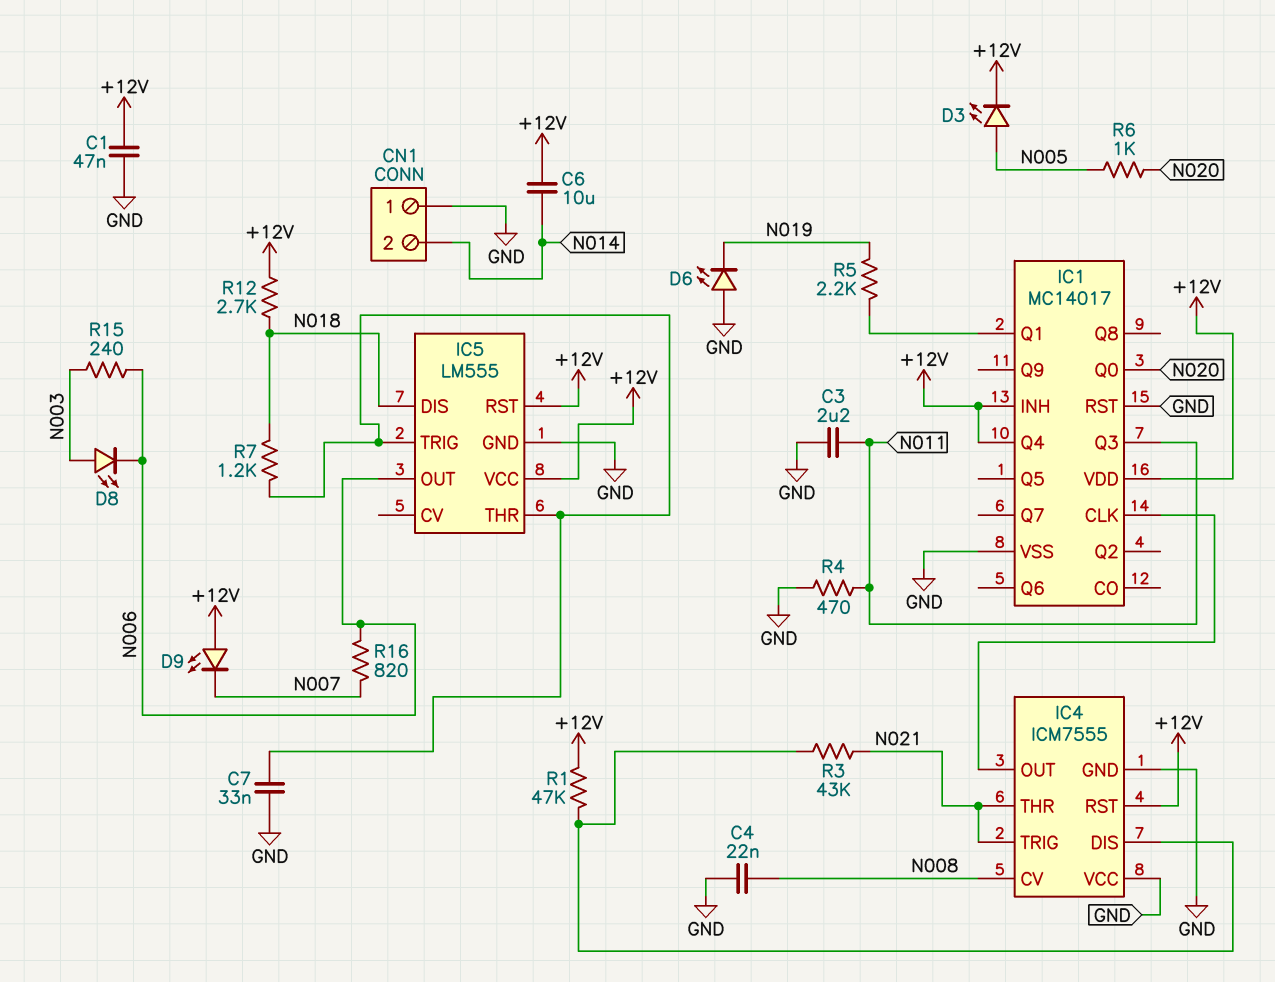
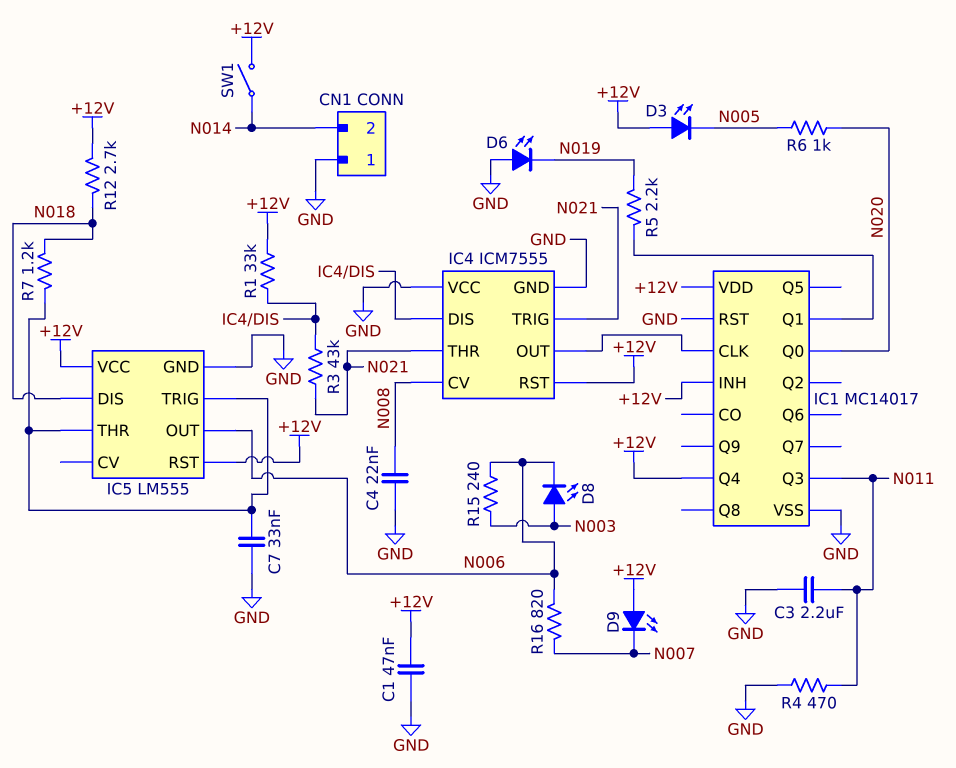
C6: 10uF (+12V, N014) -> none
D3: LED (A N005, K +12V) -> LED (A +12V, K N005)
R1: 47k (+12V, IC4/DIS) -> 33k (+12V, IC4/DIS)
SW1: none -> switch (+12V, N014)

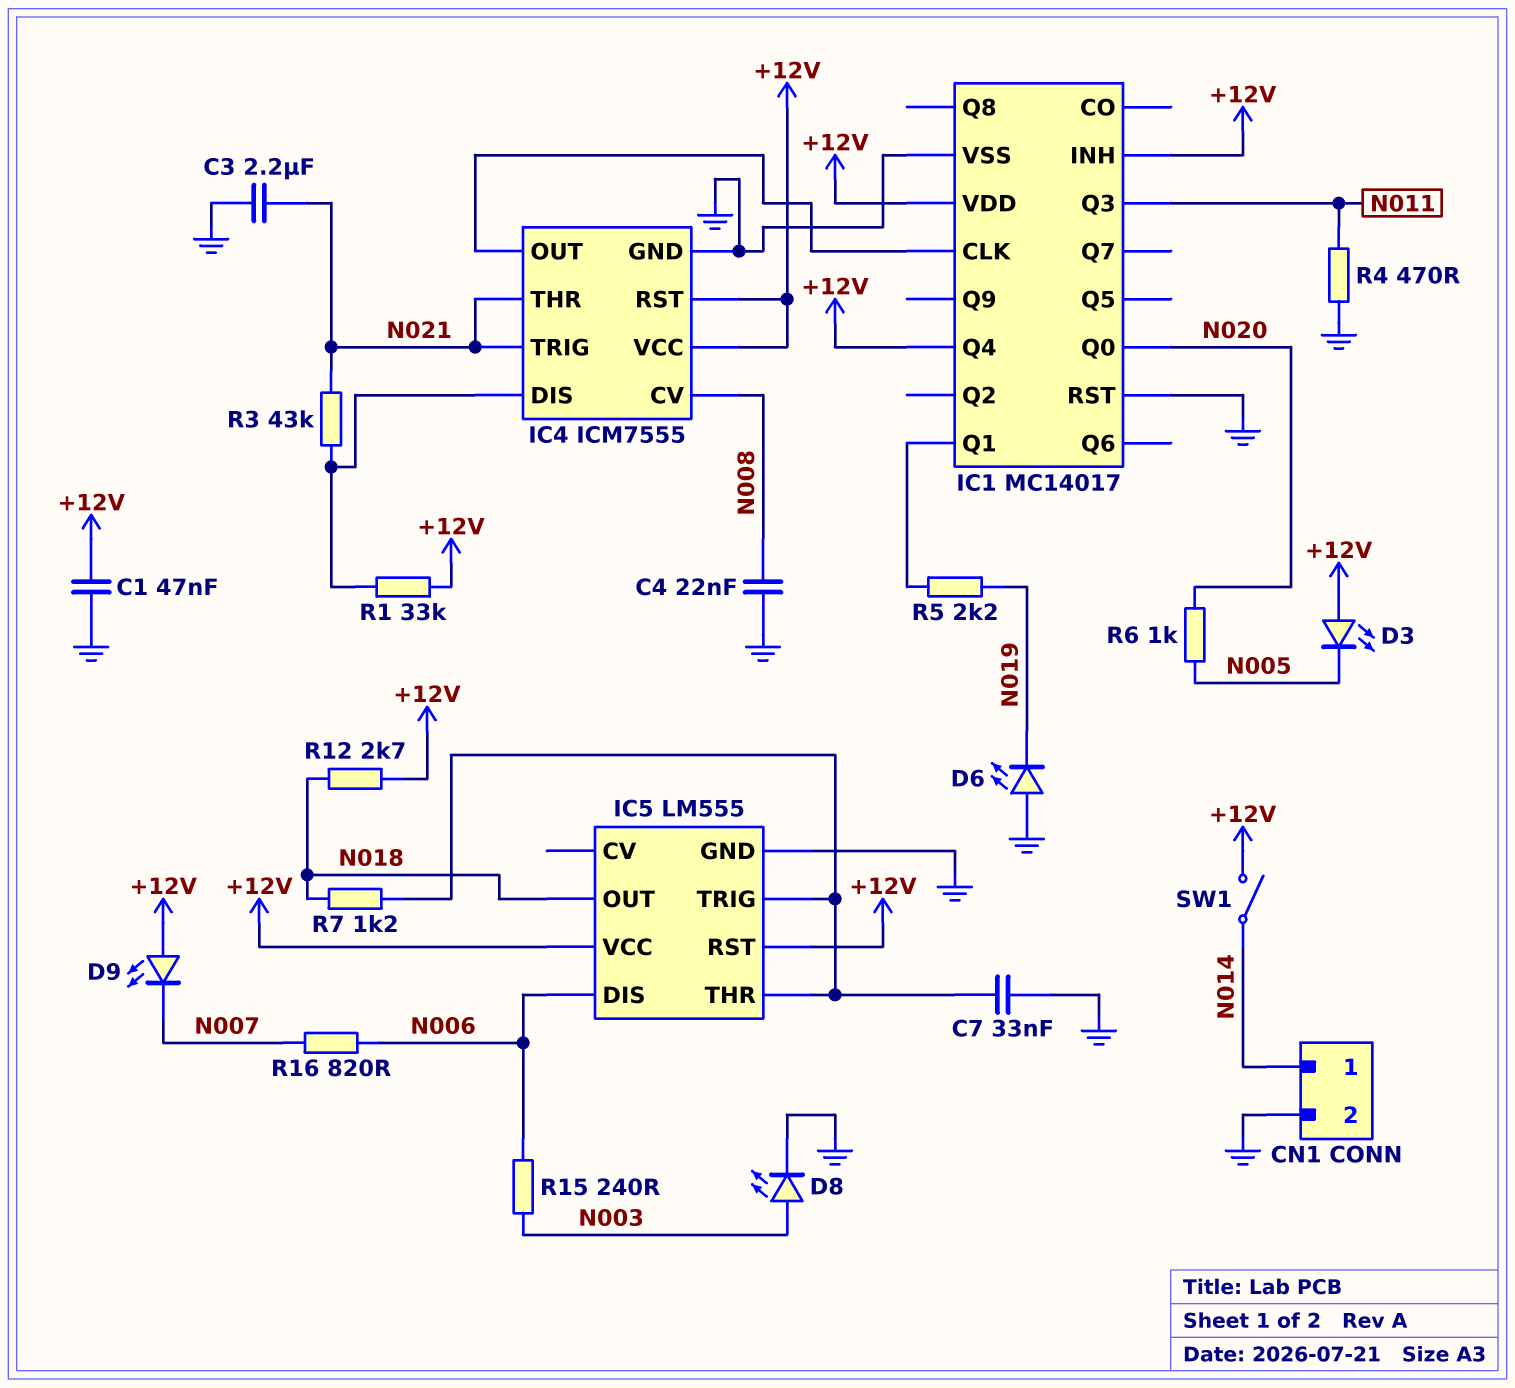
C3: 2.2uF (GND, N011) -> 2.2uF (GND, N021)
CN1 pin 1: GND -> N014
CN1 pin 2: N014 -> GND
D8: LED (A N003, K N006) -> LED (A N003, K GND)
IC4 pin VCC: GND -> +12V
IC5 pin DIS: N018 -> N006
IC5 pin OUT: N006 -> N018

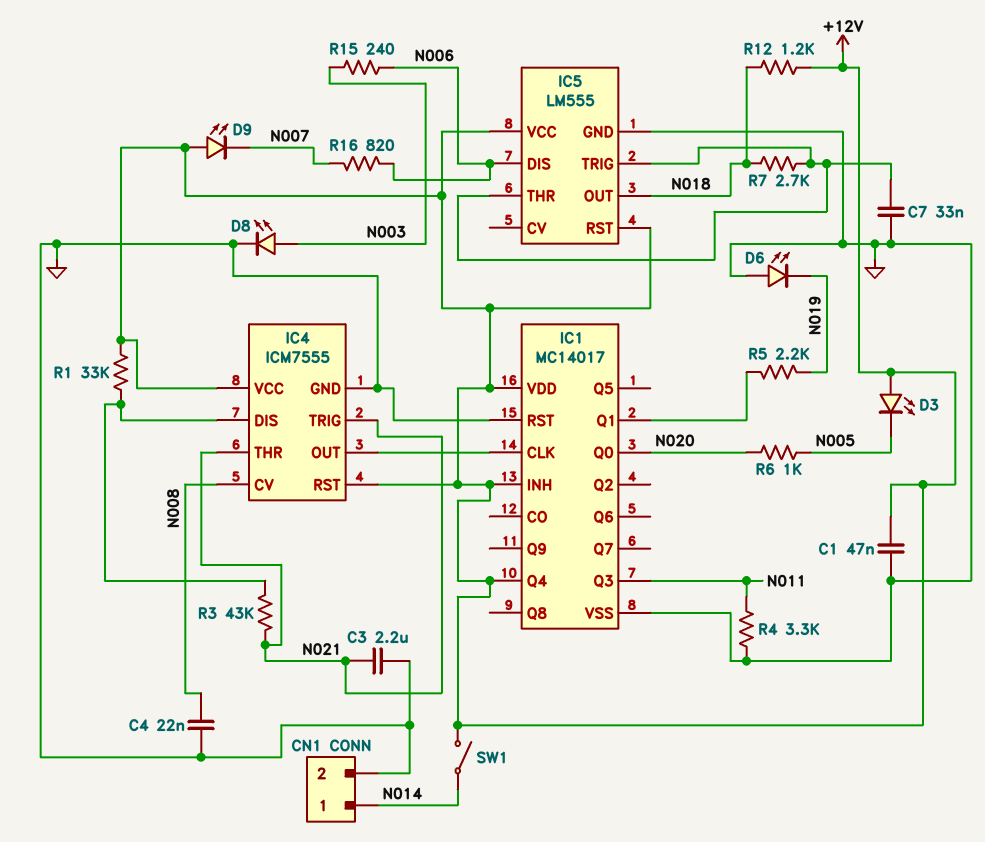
R4: 470 (GND, N011) -> 3.3k (GND, N011)
R7: 1.2k (IC5/THR, N018) -> 2.7k (IC5/THR, N018)
R12: 2.7k (+12V, N018) -> 1.2k (+12V, N018)

